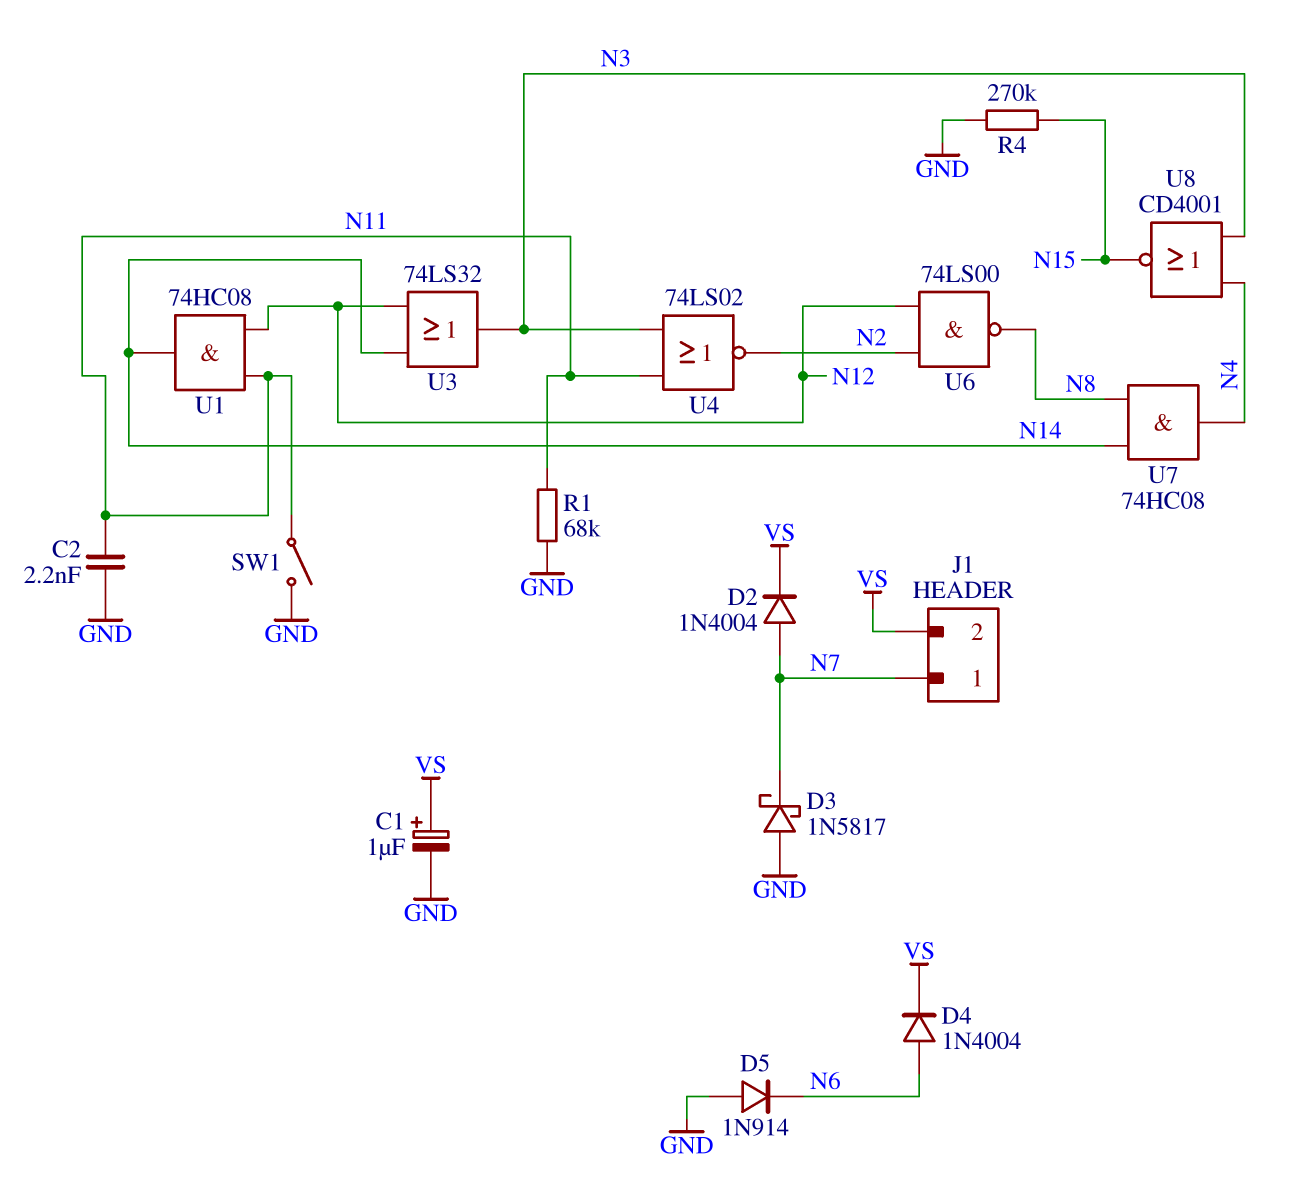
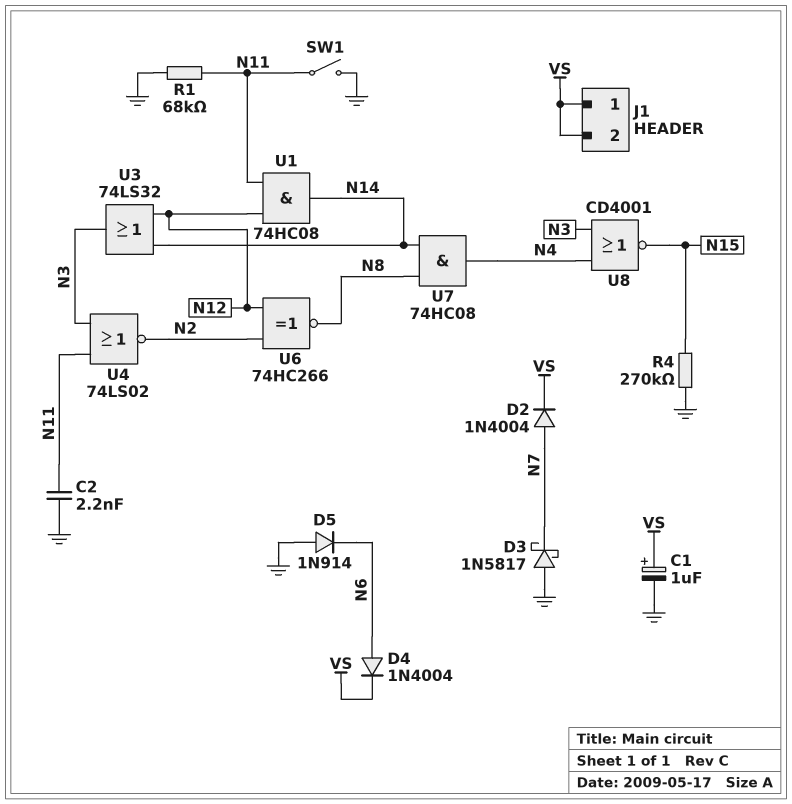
J1 pin 1: N7 -> VS
U6: NAND 74LS00 (in N2, in N12, out N8) -> XNOR 74HC266 (in N2, in N12, out N8)

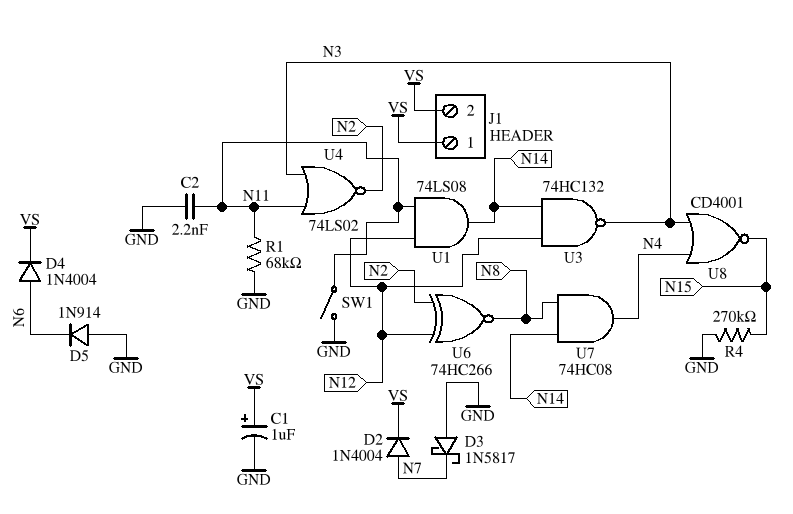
U1: AND 74HC08 (in N11, in N12, out N14) -> AND 74LS08 (in N11, in N12, out N14)
U3: OR 74LS32 (in N12, in N14, out N3) -> NAND 74HC132 (in N12, in N14, out N3)

